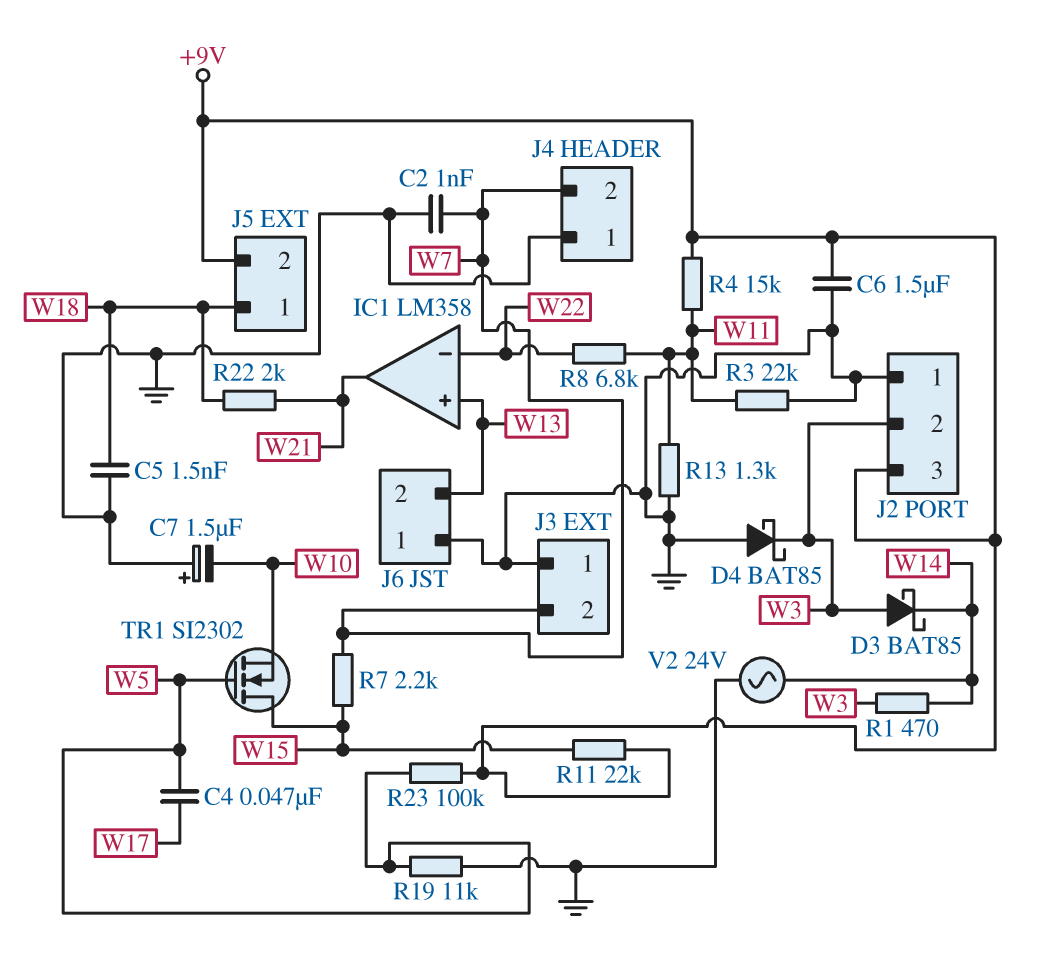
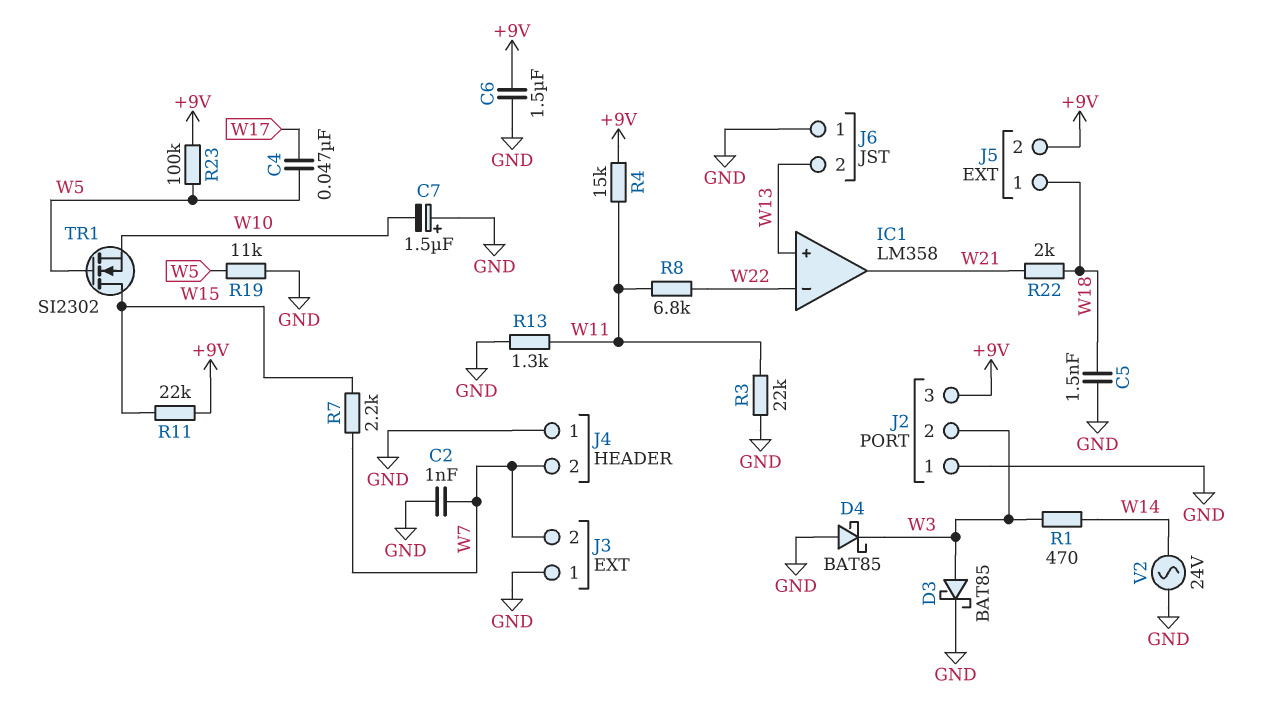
D3: schottky BAT85 (A W3, K W14) -> schottky BAT85 (A W3, K GND)

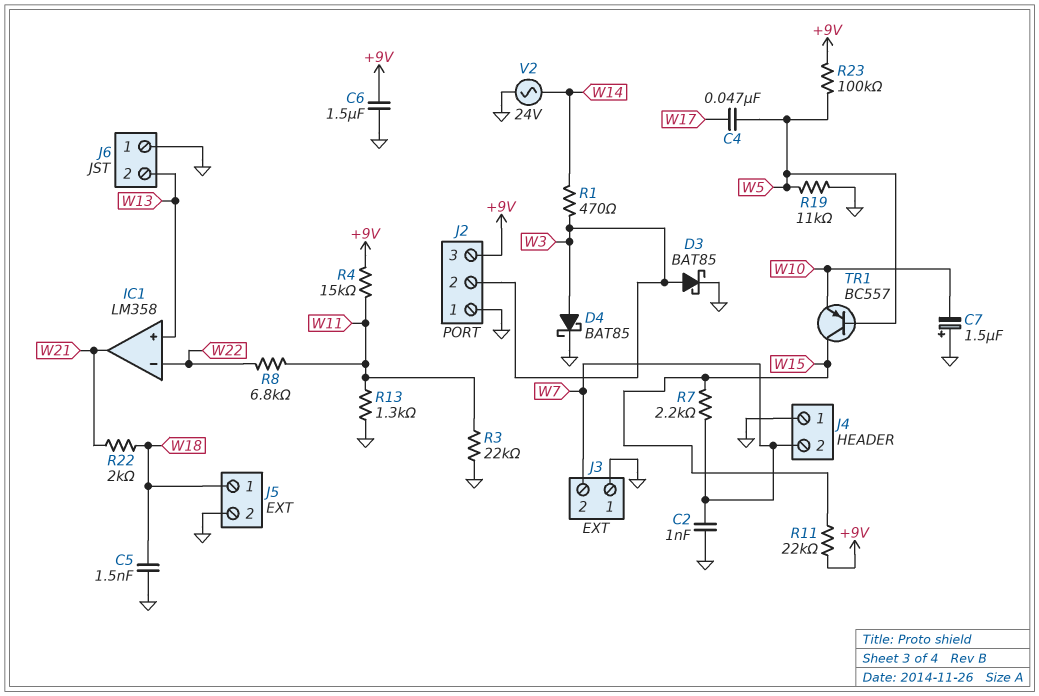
D4: schottky BAT85 (A GND, K W3) -> schottky BAT85 (A W3, K GND)
J5 pin 2: +9V -> GND
TR1: NMOS SI2302 (G W5, D W15, S W10) -> PNP BC557 (B W5, C W15, E W10)

